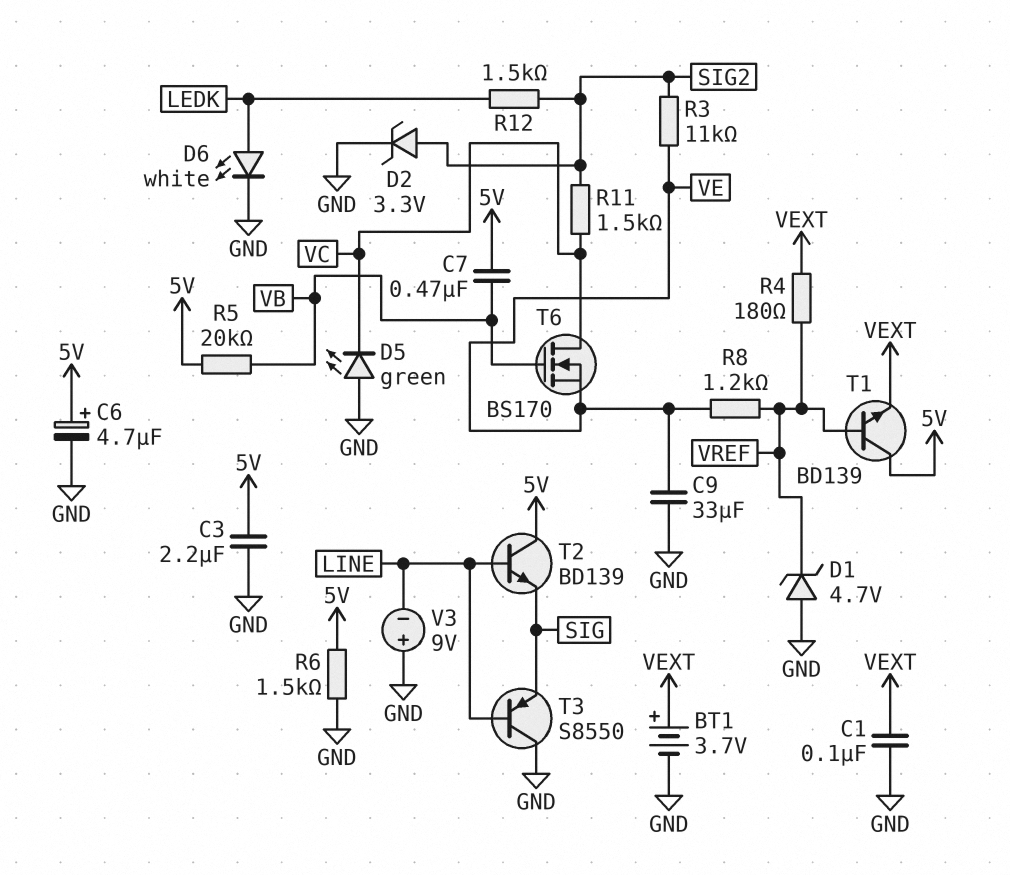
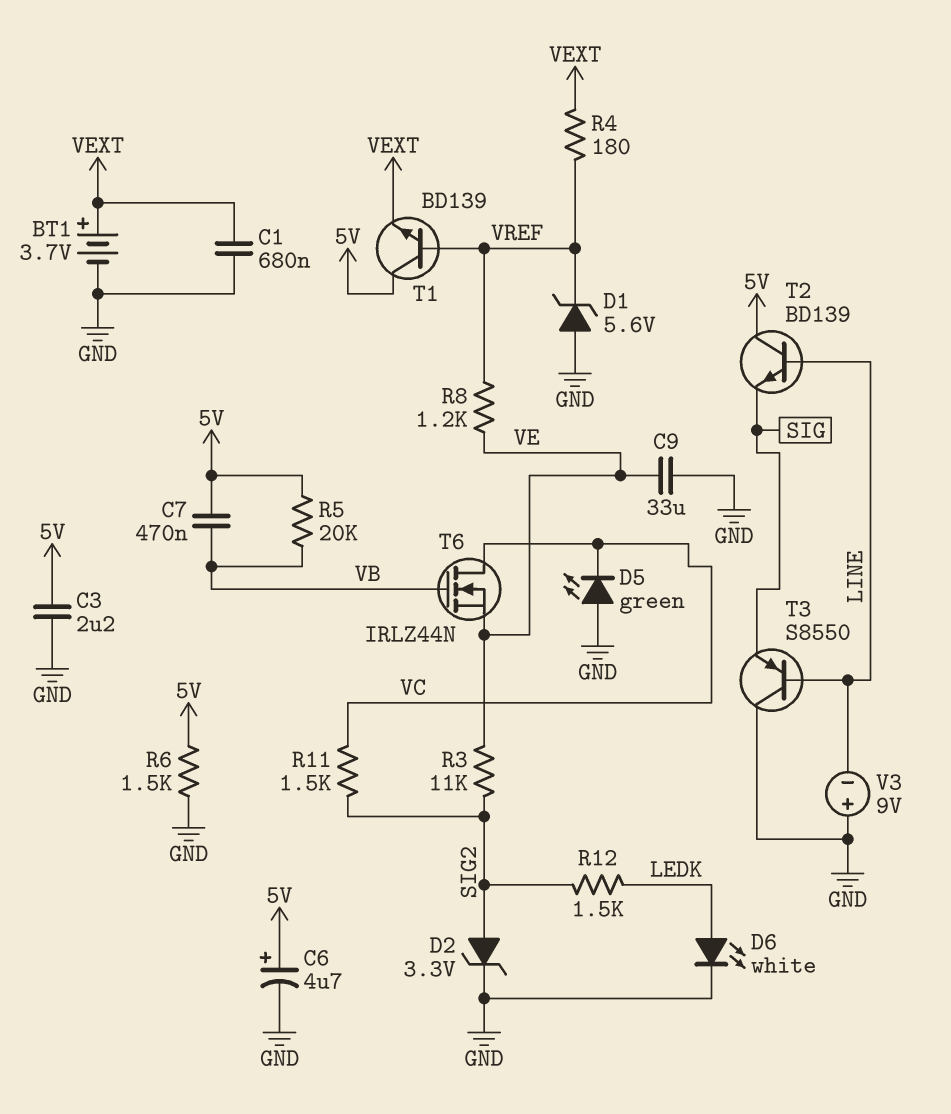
C1: 100nF (GND, VEXT) -> 680nF (GND, VEXT)
D1: zener 4.7V (A GND, K VREF) -> zener 5.6V (A GND, K VREF)
T6: NMOS BS170 (G VB, D VC, S VE) -> NMOS IRLZ44N (G VB, D VC, S VE)

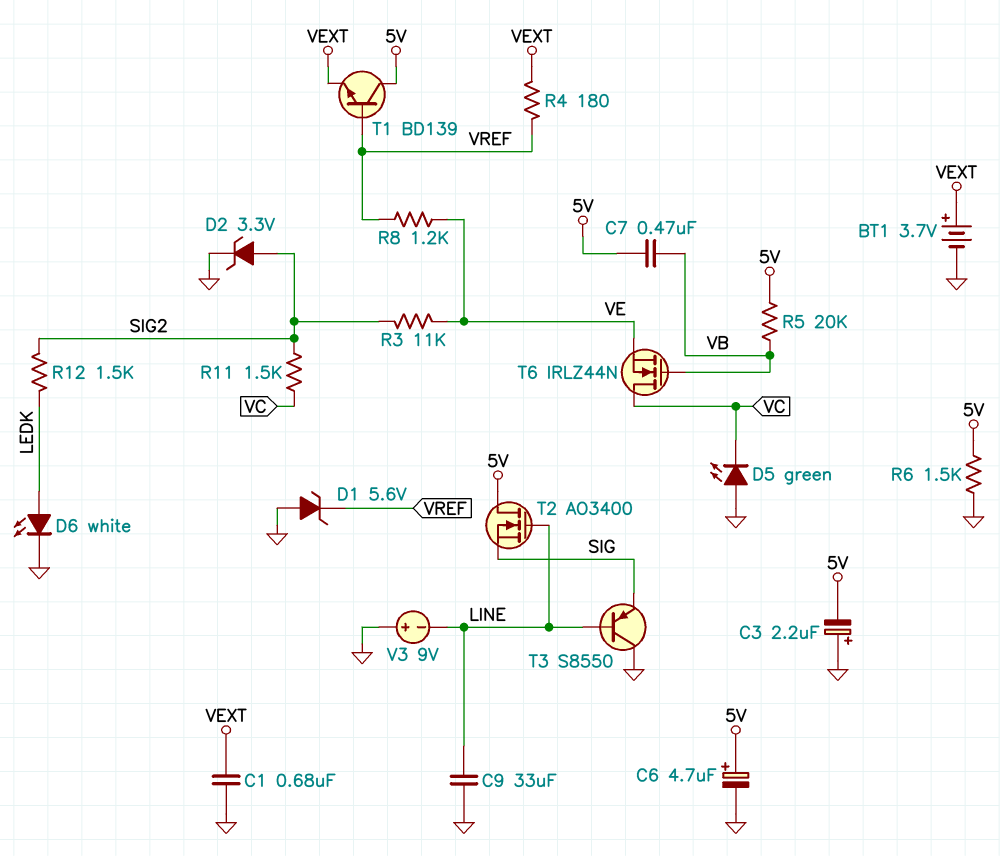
C3: 2.2uF (5V, GND) -> 2.2uF (plus GND, minus 5V)
C9: 33uF (GND, VE) -> 33uF (GND, LINE)
T2: NPN BD139 (B LINE, C 5V, E SIG) -> NMOS AO3400 (G LINE, D 5V, S SIG)

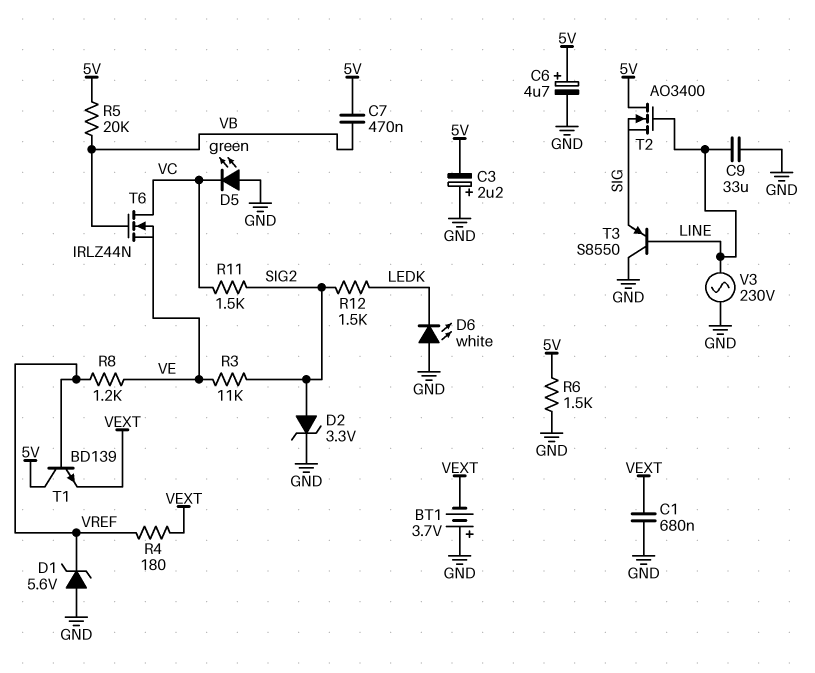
BT1: 3.7V (plus VEXT, minus GND) -> 3.7V (plus GND, minus VEXT)
D6: LED white (A LEDK, K GND) -> LED white (A GND, K LEDK)
V3: 9V (plus GND, minus LINE) -> AC 230V (GND, LINE)

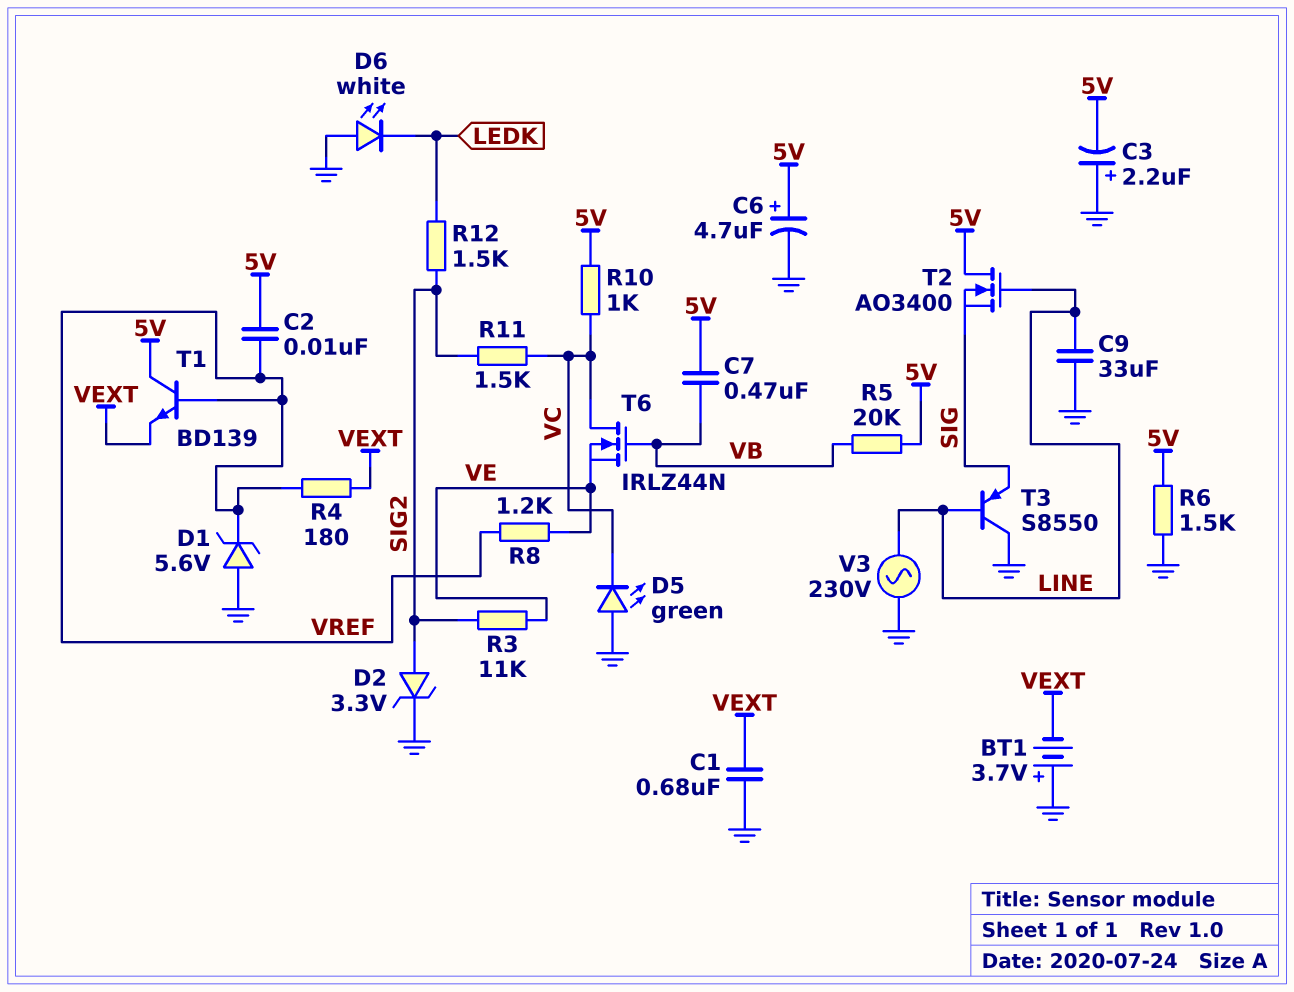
C2: none -> 10nF (5V, VREF)
R10: none -> 1k (5V, VC)

